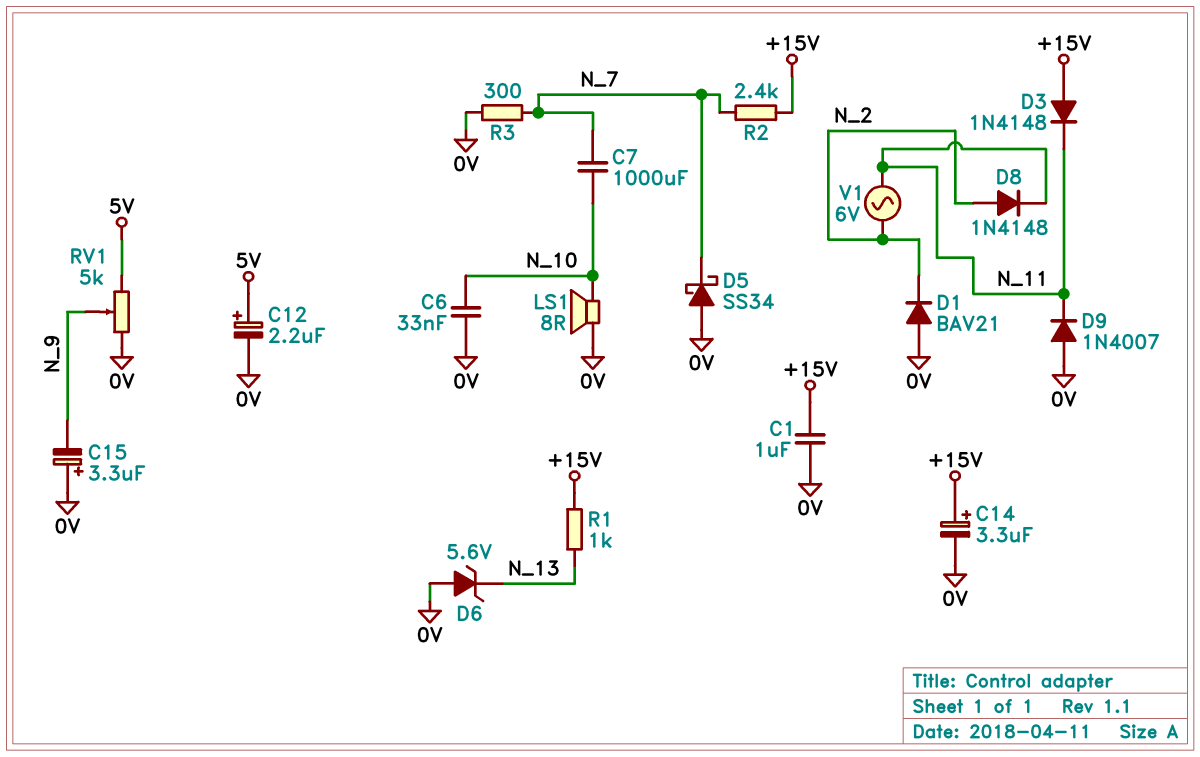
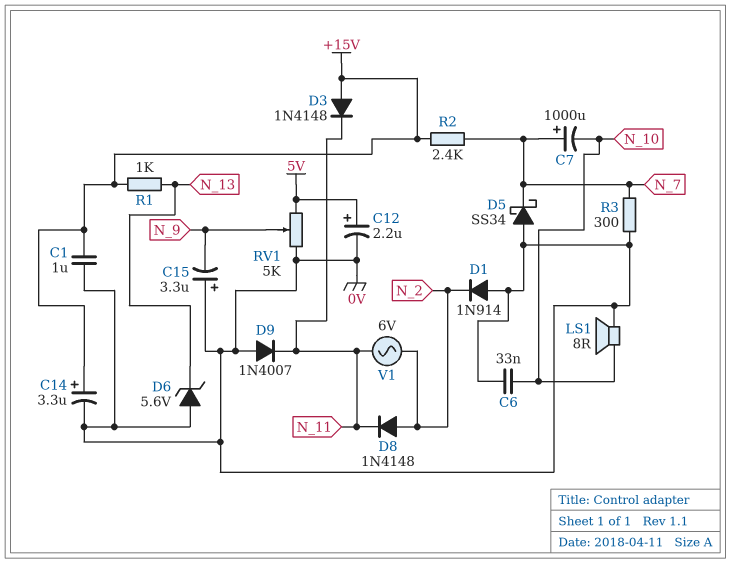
C7: 1000uF (N_7, N_10) -> 1000uF (plus N_7, minus N_10)
D1: diode BAV21 (A 0V, K N_2) -> diode 1N914 (A 0V, K N_2)

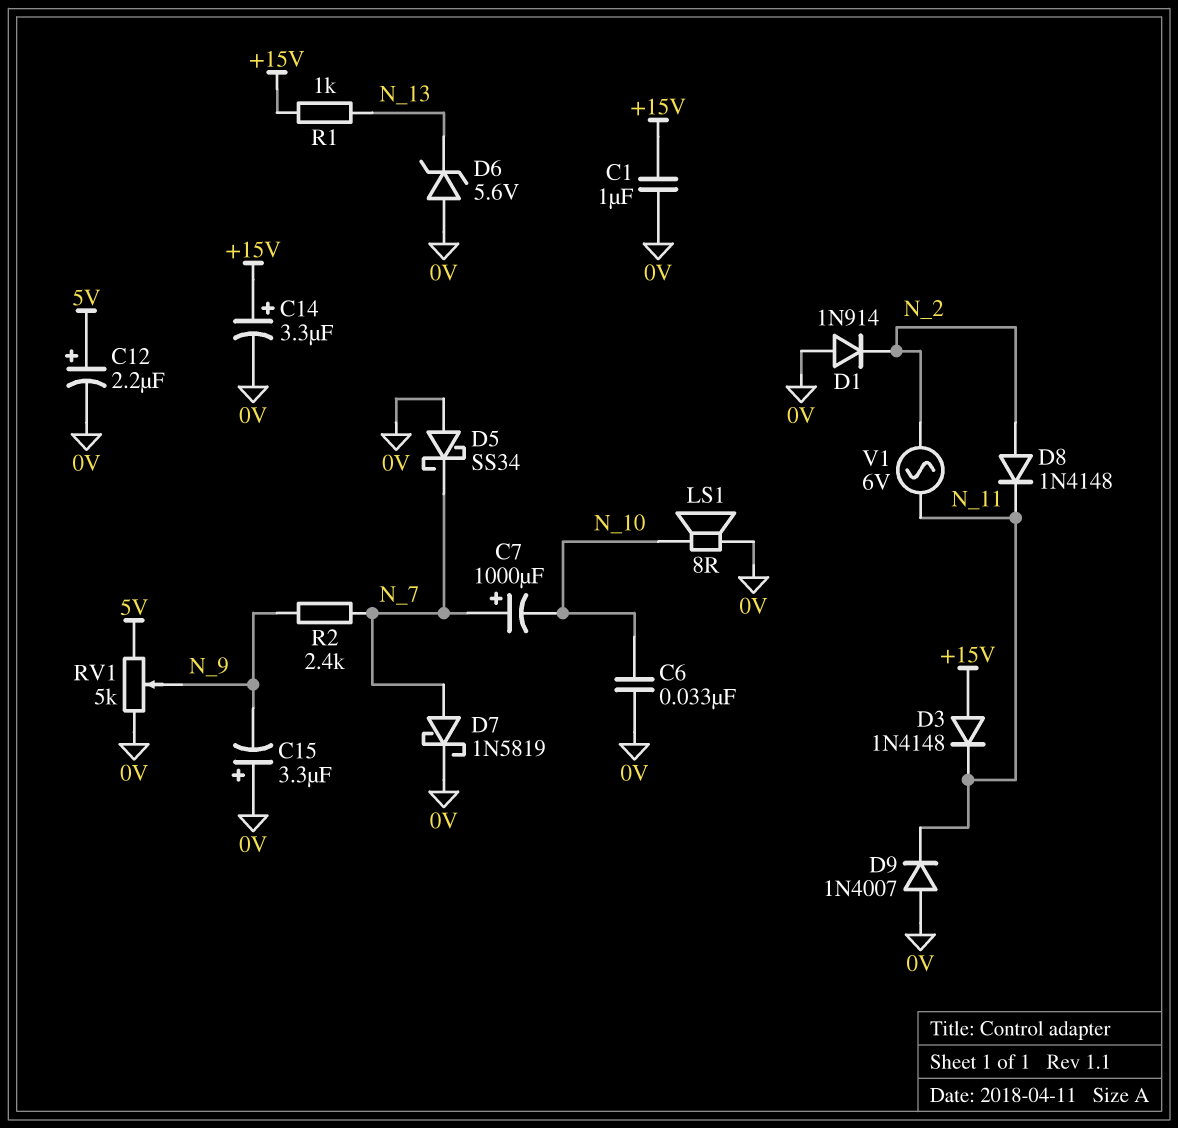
D7: none -> schottky 1N5819 (A N_7, K 0V)
R2: 2.4k (+15V, N_7) -> 2.4k (N_7, N_9)
R3: 300 (0V, N_7) -> none

